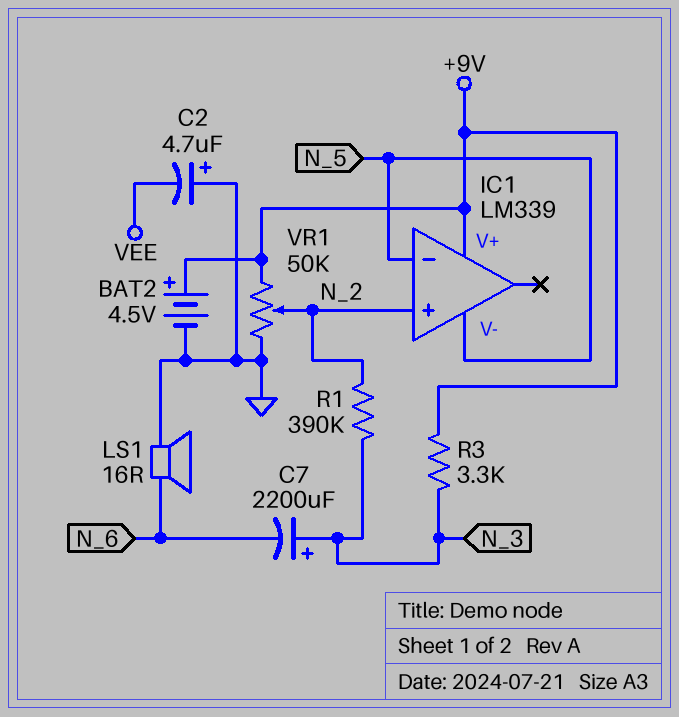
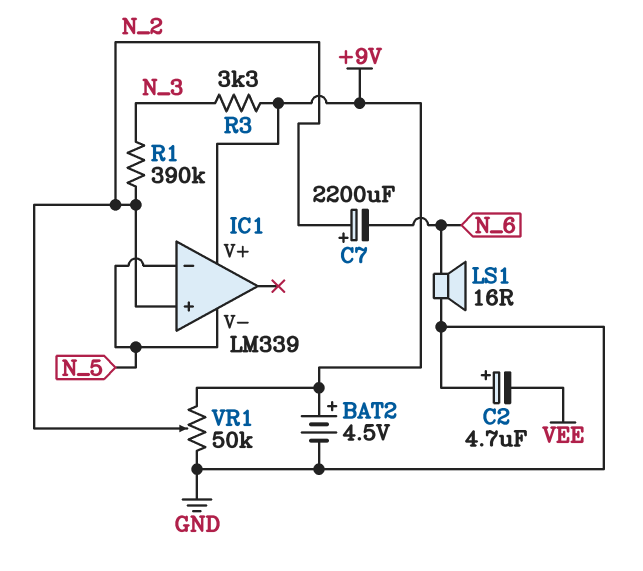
C7: 2200uF (plus N_3, minus N_6) -> 2200uF (plus N_2, minus N_6)

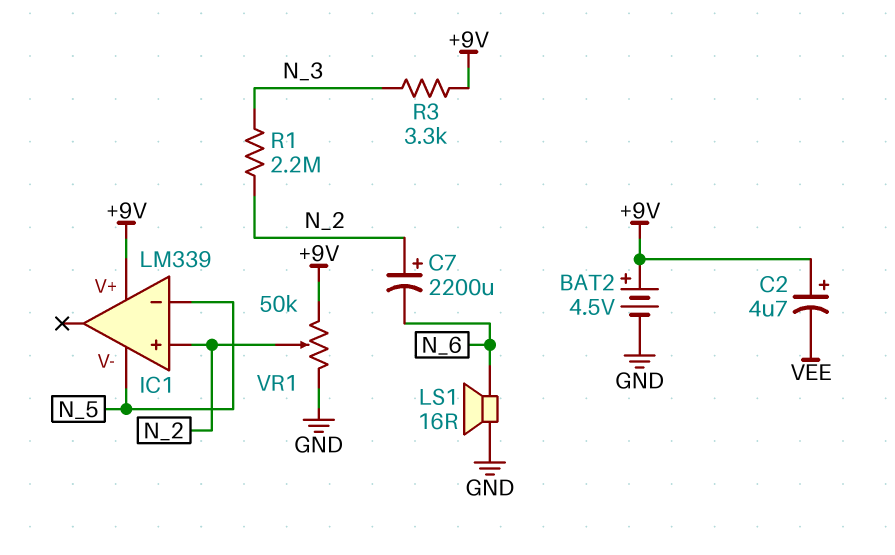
C2: 4.7uF (plus GND, minus VEE) -> 4.7uF (plus +9V, minus VEE)
R1: 390k (N_2, N_3) -> 2.2M (N_2, N_3)

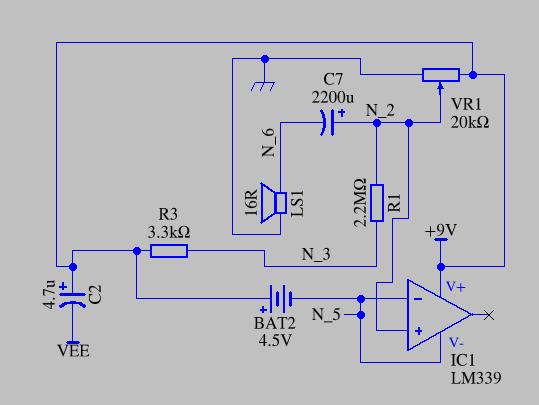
BAT2: 4.5V (plus +9V, minus GND) -> 4.5V (plus +9V, minus N_5)
VR1: 50k (+9V, GND, wiper N_2) -> 20k (+9V, GND, wiper N_2)

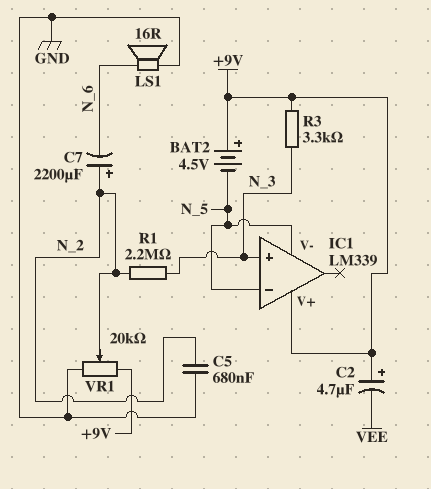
C5: none -> 680nF (GND, N_2)
IC1 pin in+: N_2 -> N_3

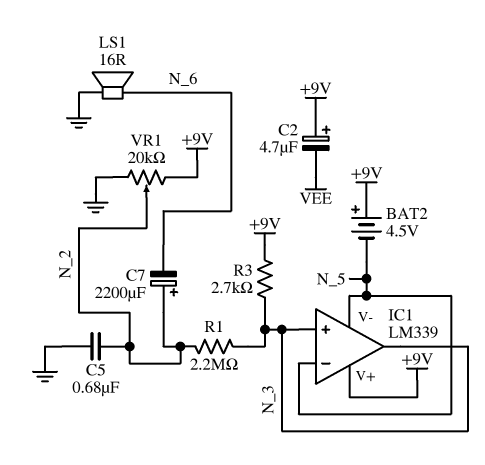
IC1 pin out: none -> N_3
R3: 3.3k (+9V, N_3) -> 2.7k (+9V, N_3)

